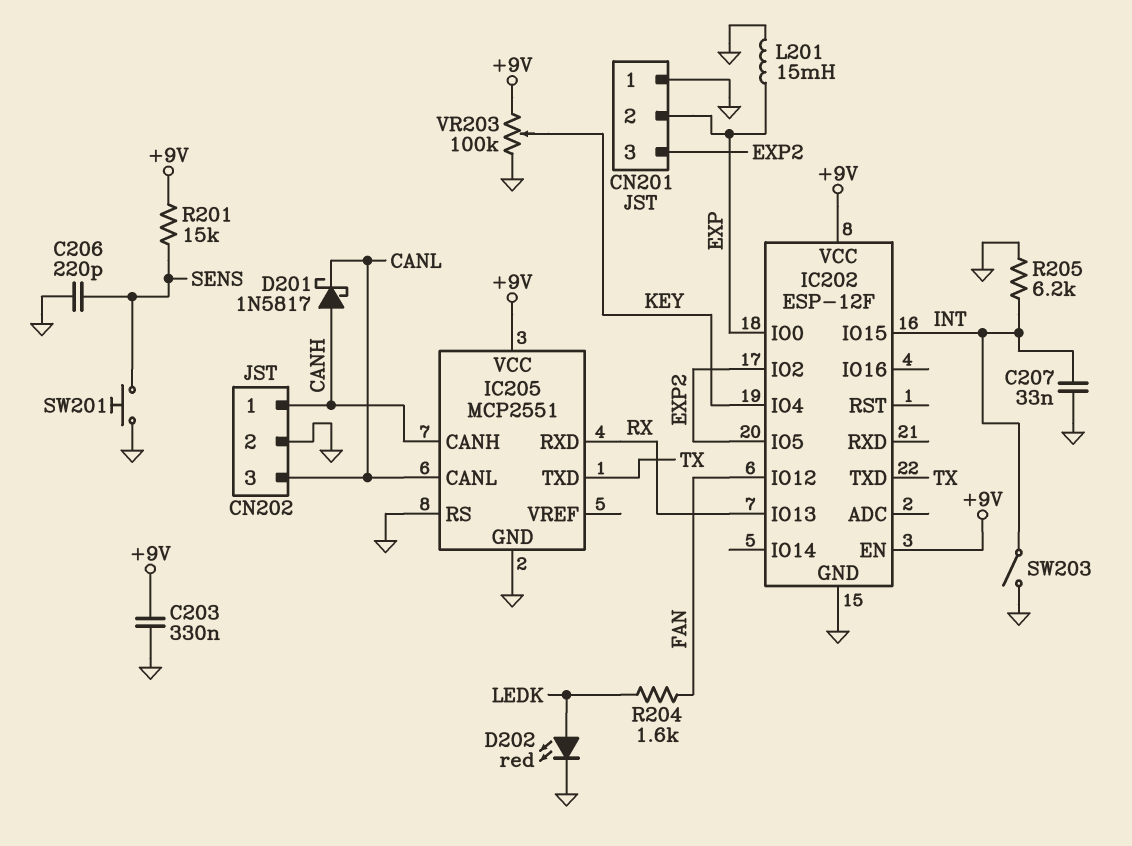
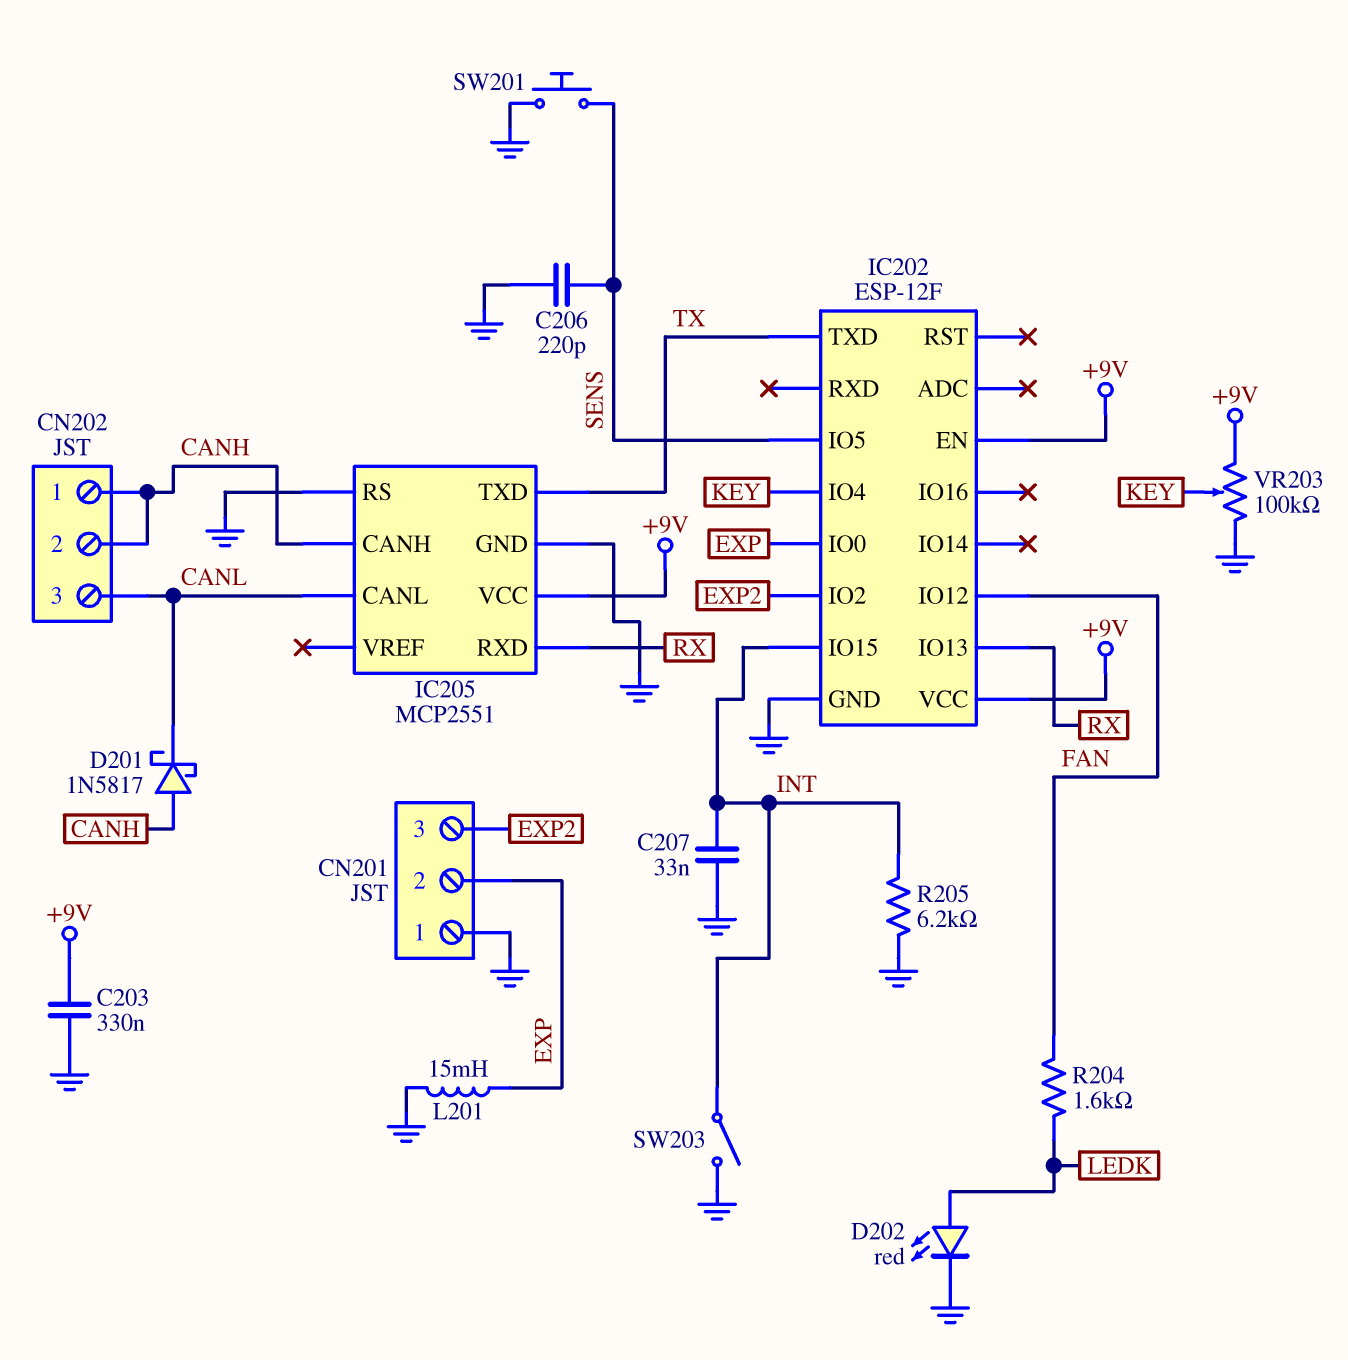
CN202 pin 2: GND -> CANH
IC202 pin IO5: EXP2 -> SENS
R201: 15k (+9V, SENS) -> none

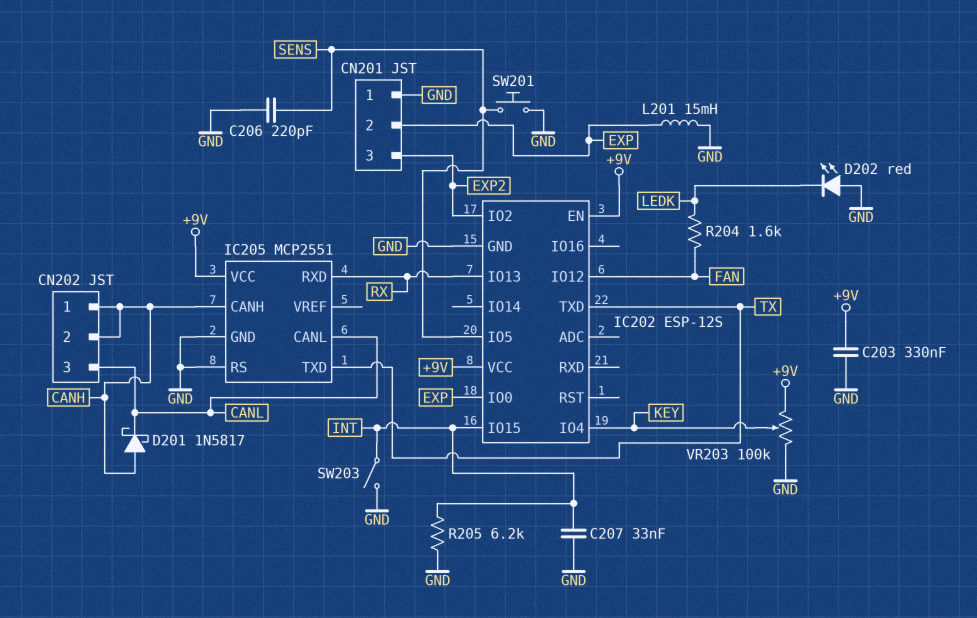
D202: LED red (A LEDK, K GND) -> LED red (A GND, K LEDK)
IC202: ESP-12F -> ESP-12S

